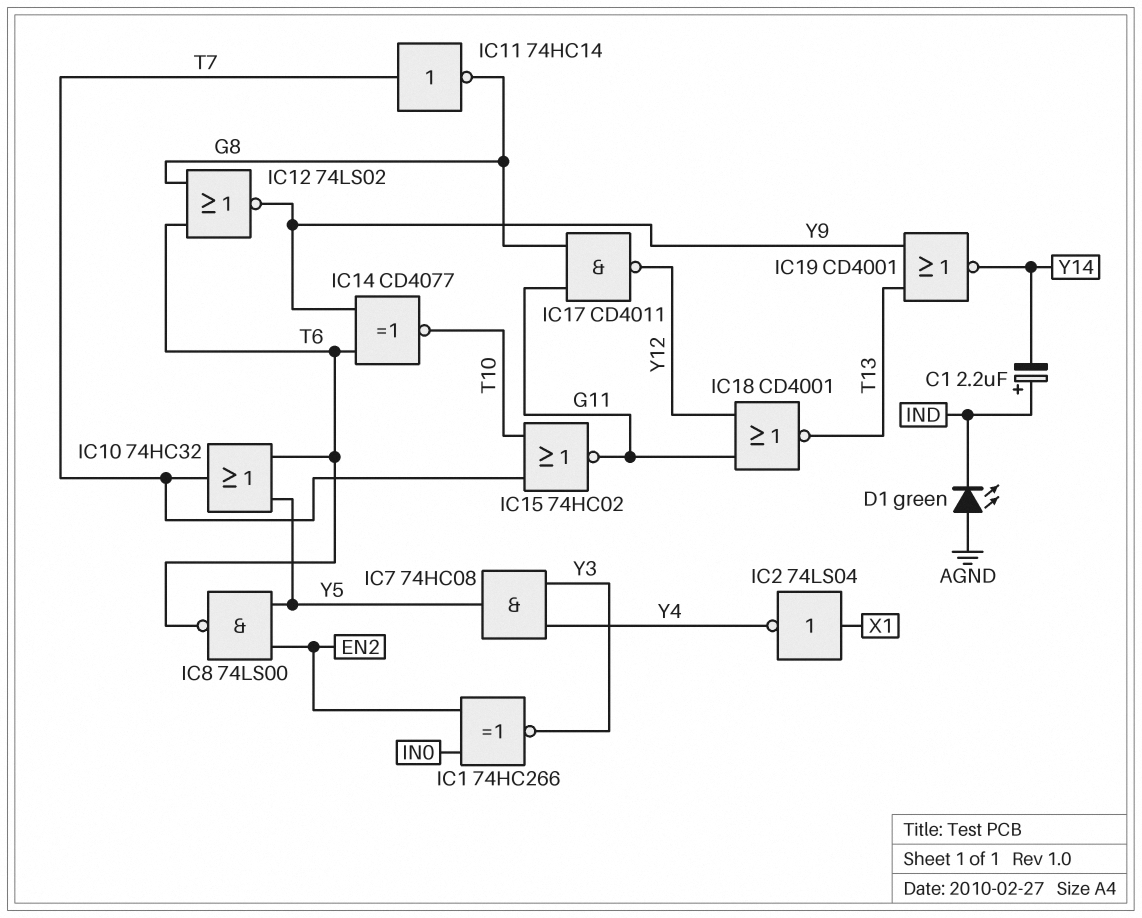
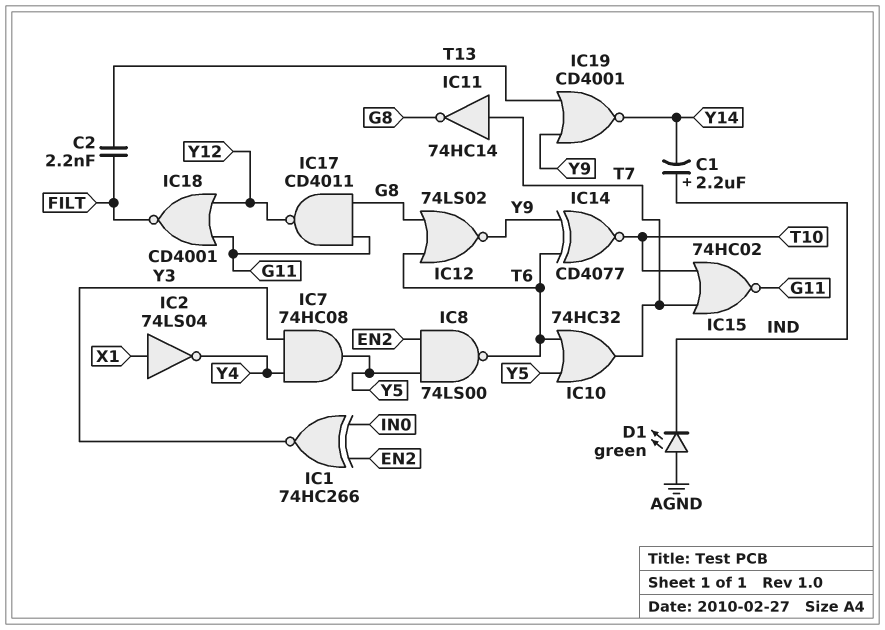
C2: none -> 2.2nF (FILT, T13)
IC18: NOR CD4001 (in G11, in Y12, out T13) -> NOR CD4001 (in G11, in Y12, out FILT)

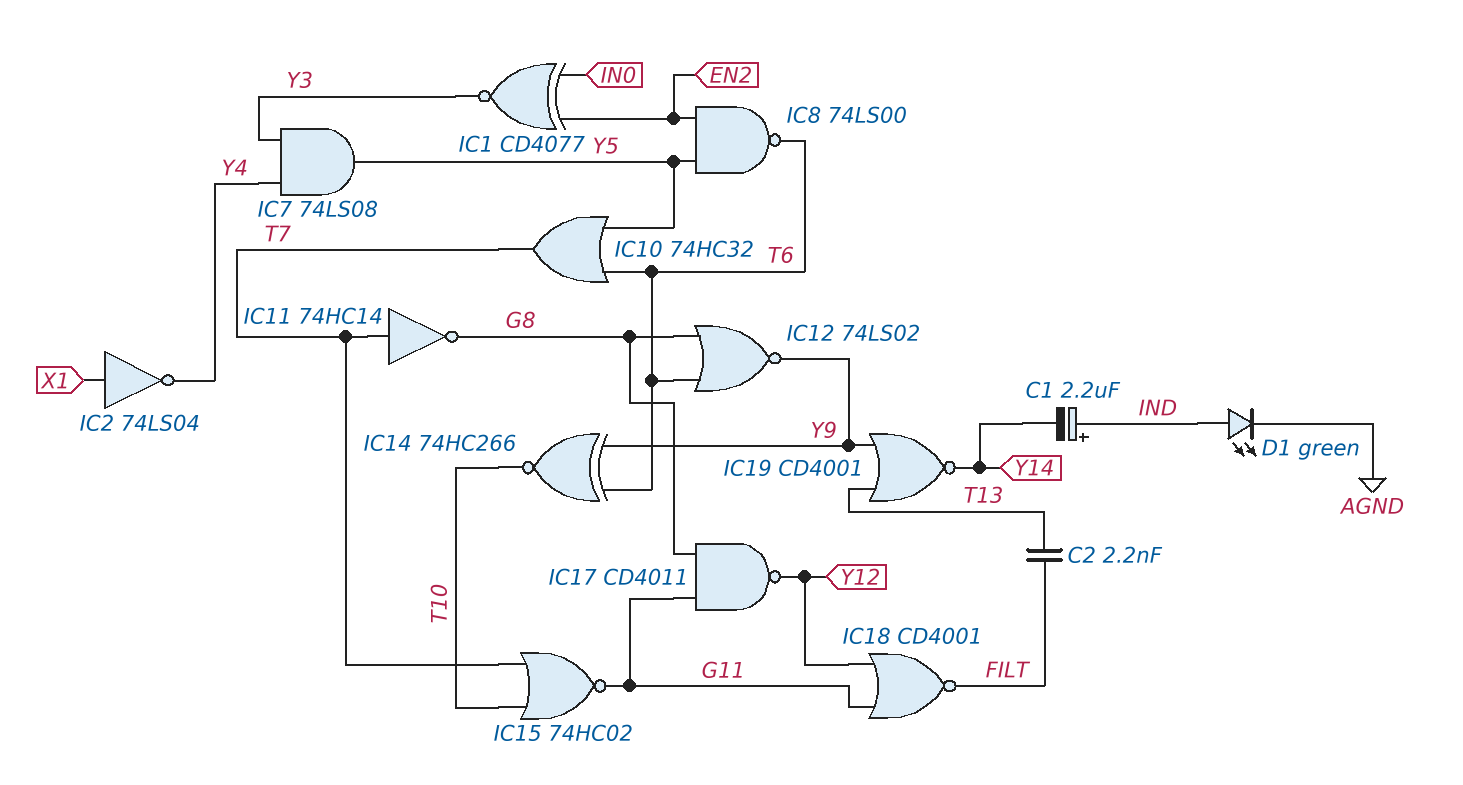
D1: LED green (A AGND, K IND) -> LED green (A IND, K AGND)
IC1: XNOR 74HC266 (in EN2, in IN0, out Y3) -> XNOR CD4077 (in EN2, in IN0, out Y3)
IC7: AND 74HC08 (in Y3, in Y4, out Y5) -> AND 74LS08 (in Y3, in Y4, out Y5)
IC14: XNOR CD4077 (in T6, in Y9, out T10) -> XNOR 74HC266 (in T6, in Y9, out T10)

